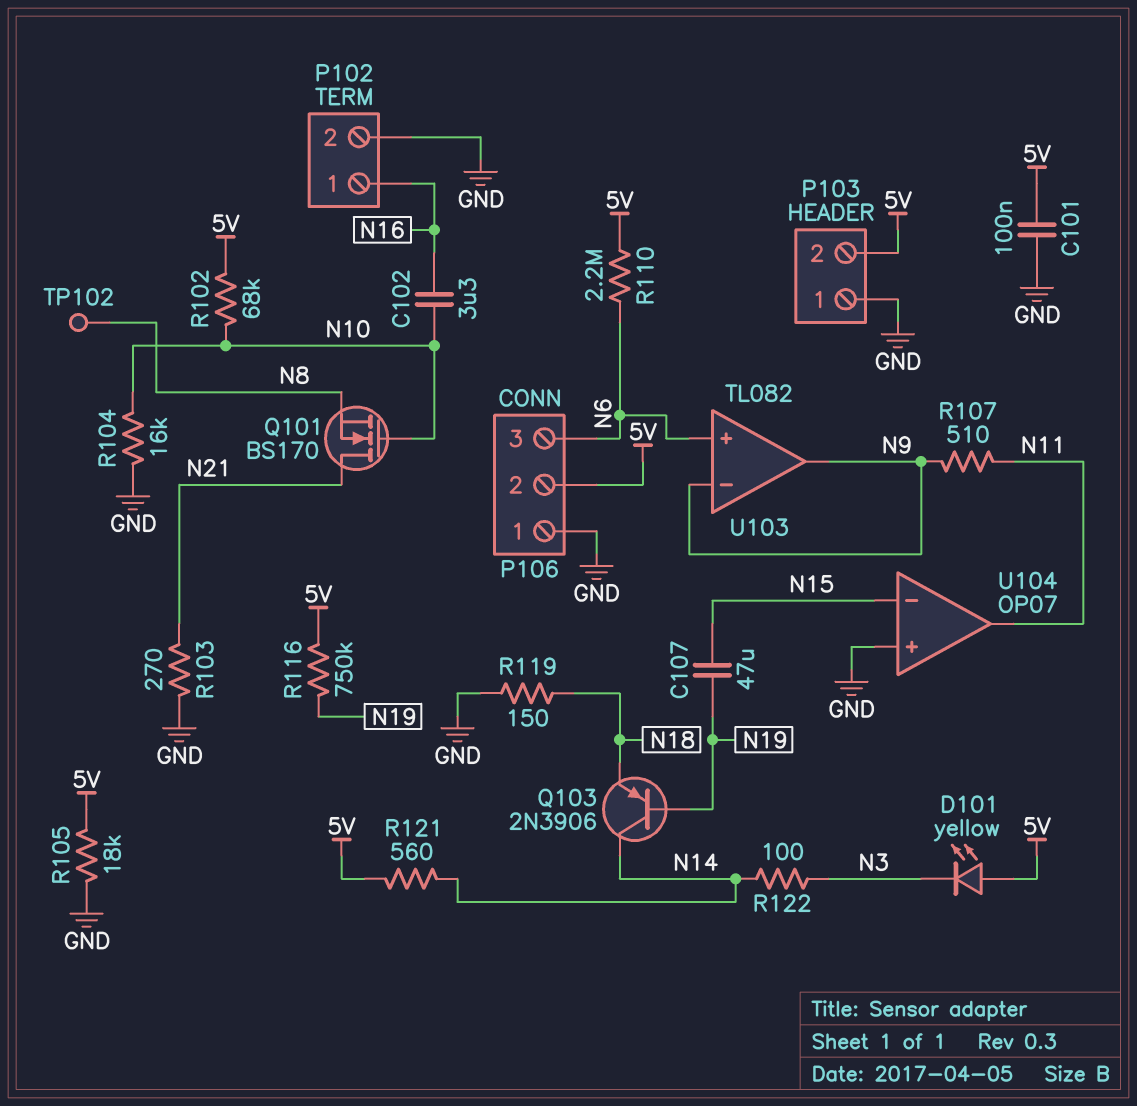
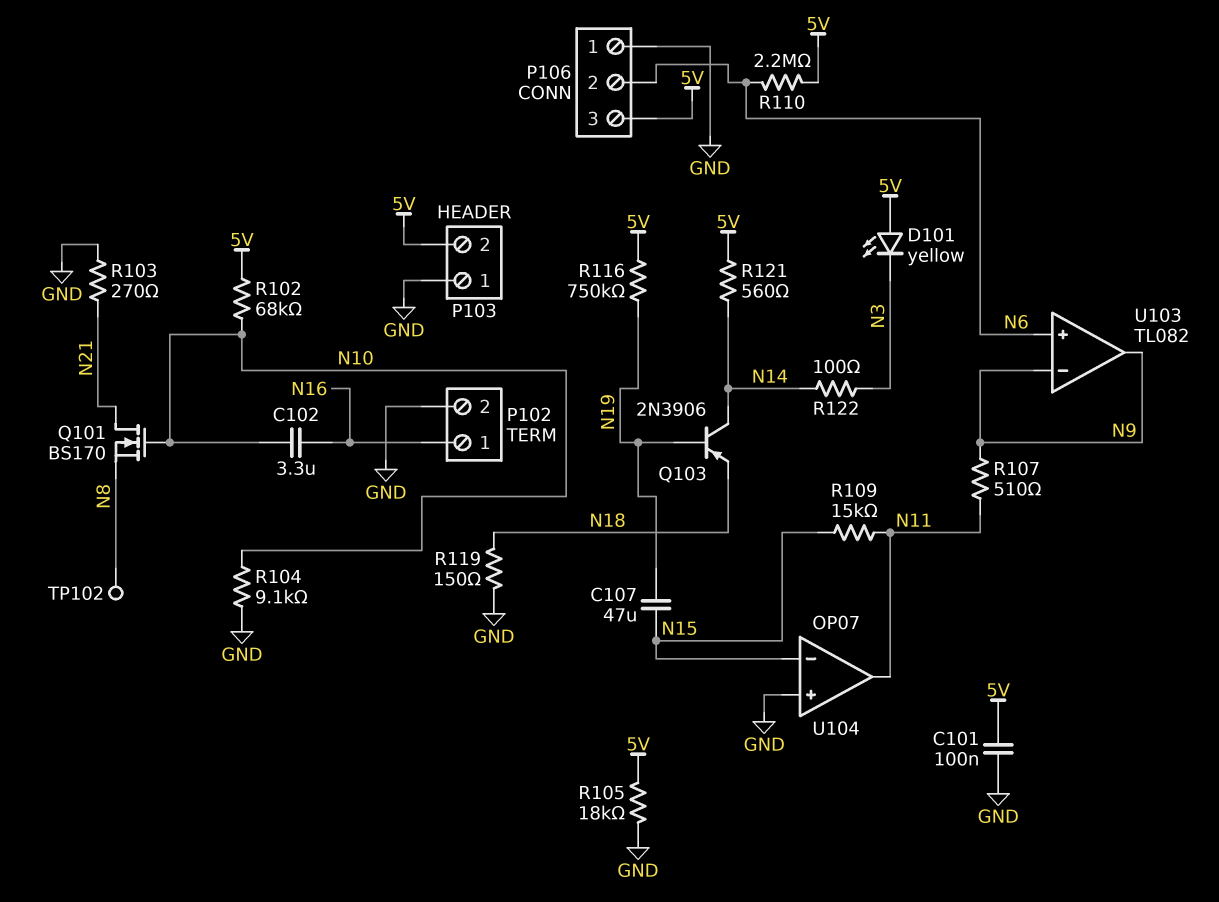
P106 pin 2: 5V -> N6
P106 pin 3: N6 -> 5V
R104: 16k (GND, N10) -> 9.1k (GND, N10)
R109: none -> 15k (N11, N15)

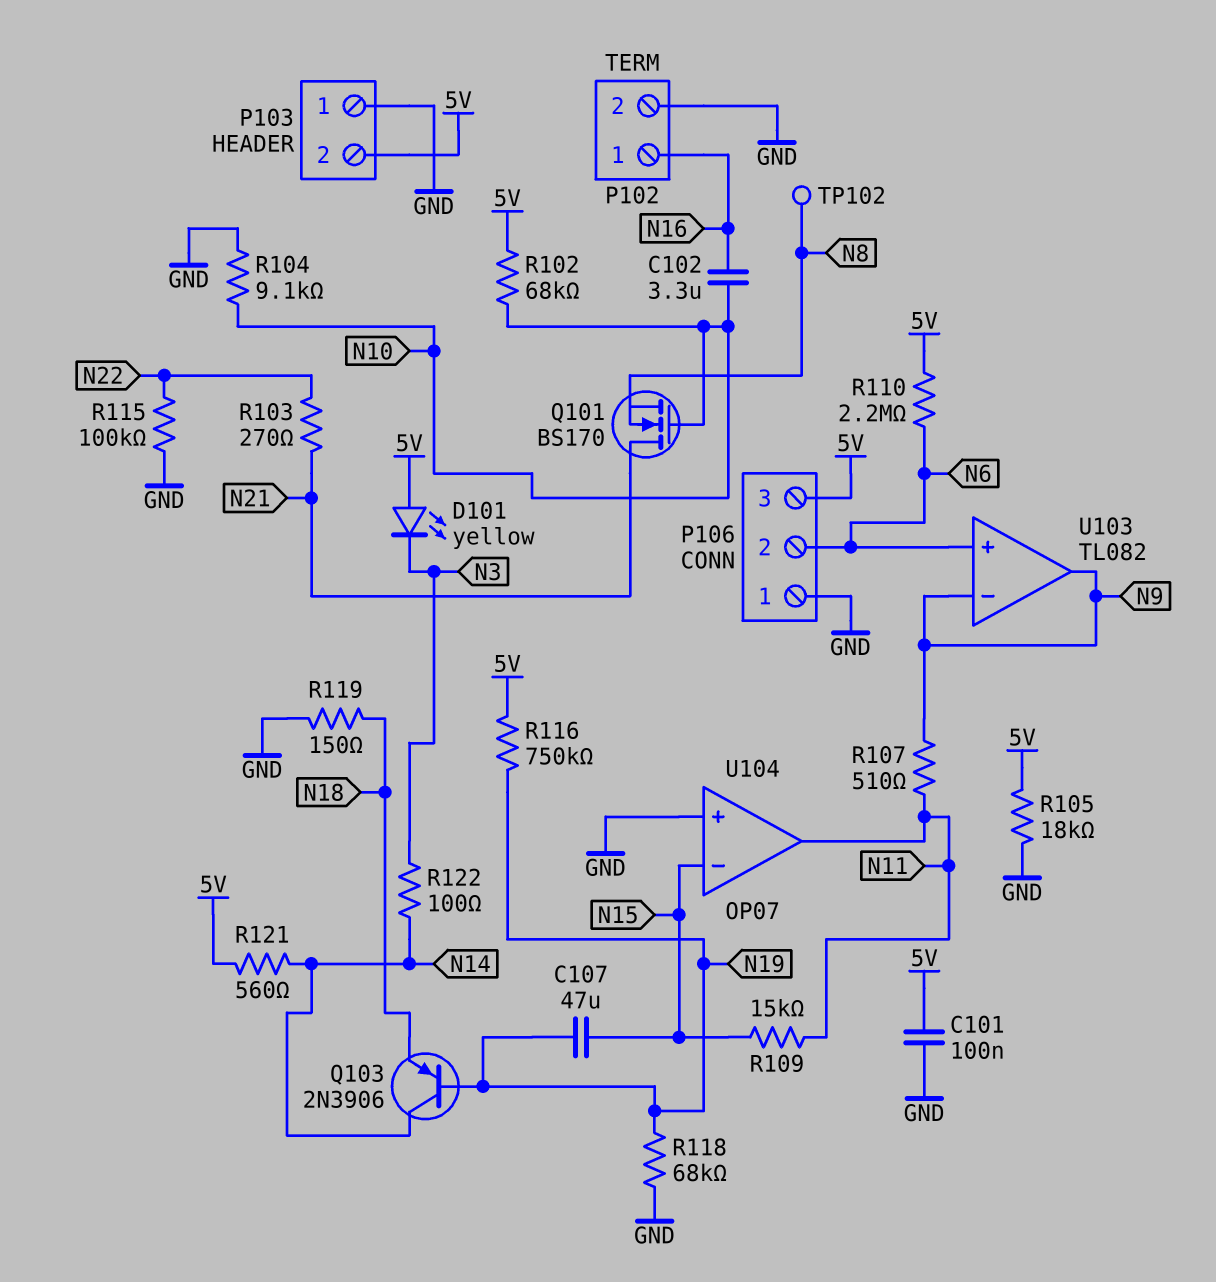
R103: 270 (GND, N21) -> 270 (N21, N22)
R115: none -> 100k (GND, N22)
R118: none -> 68k (GND, N19)

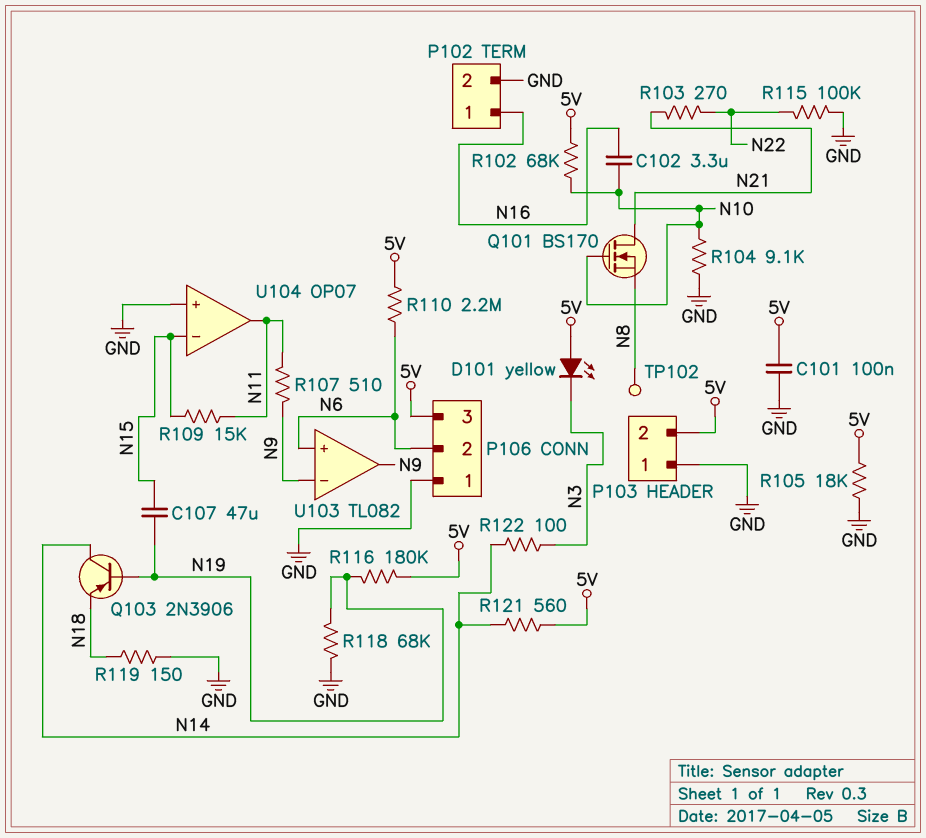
R116: 750k (5V, N19) -> 180k (5V, N19)

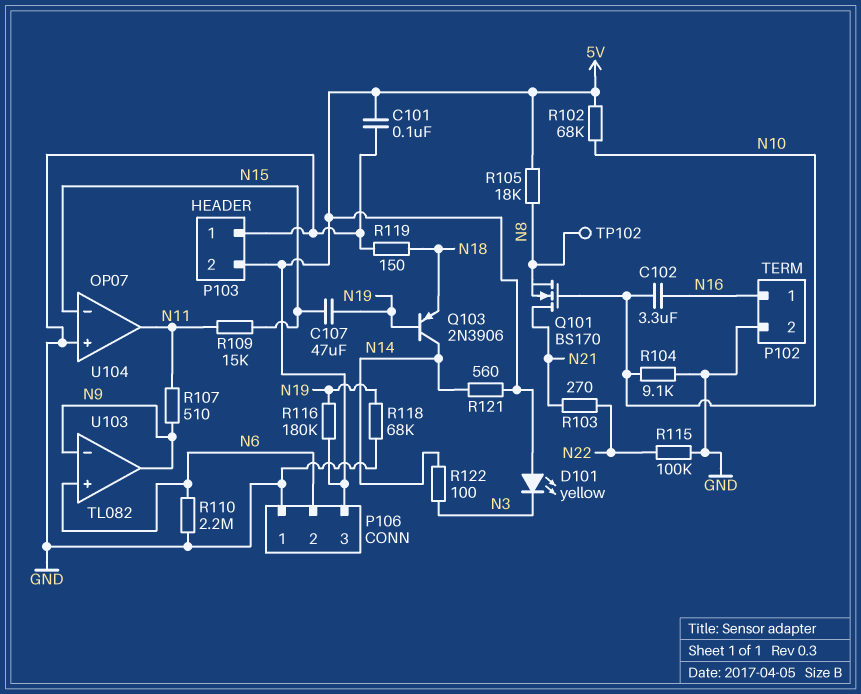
R105: 18k (5V, GND) -> 18k (5V, N8)
R110: 2.2M (5V, N6) -> 2.2M (GND, N6)

